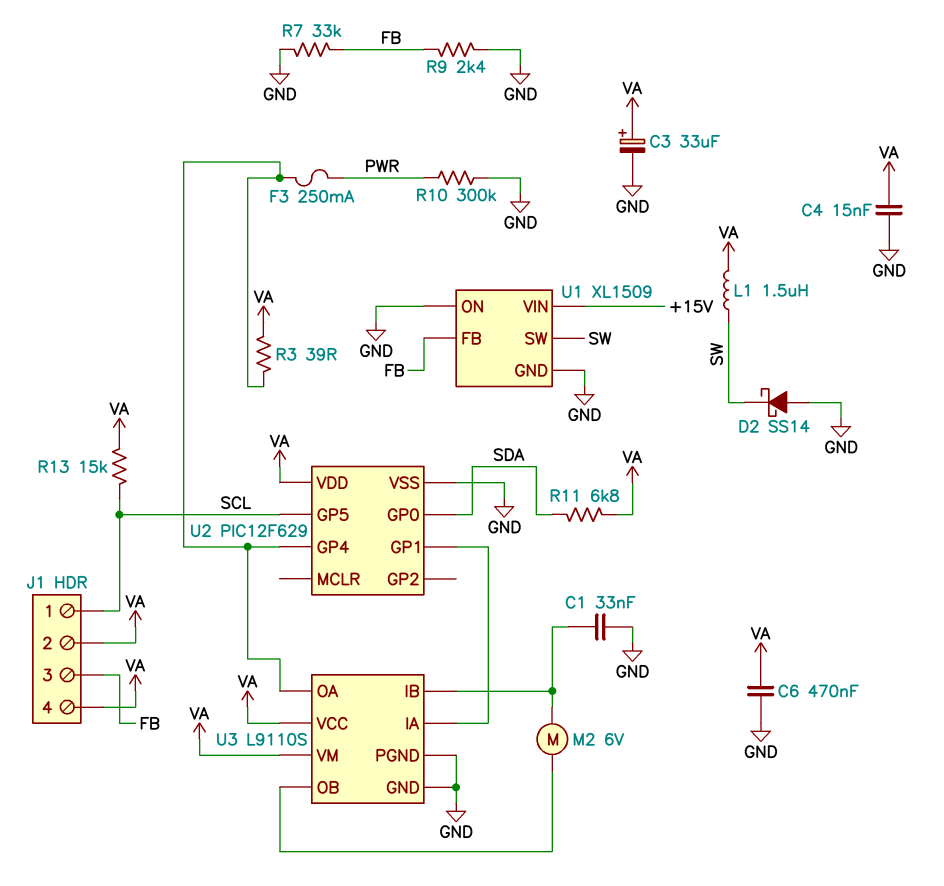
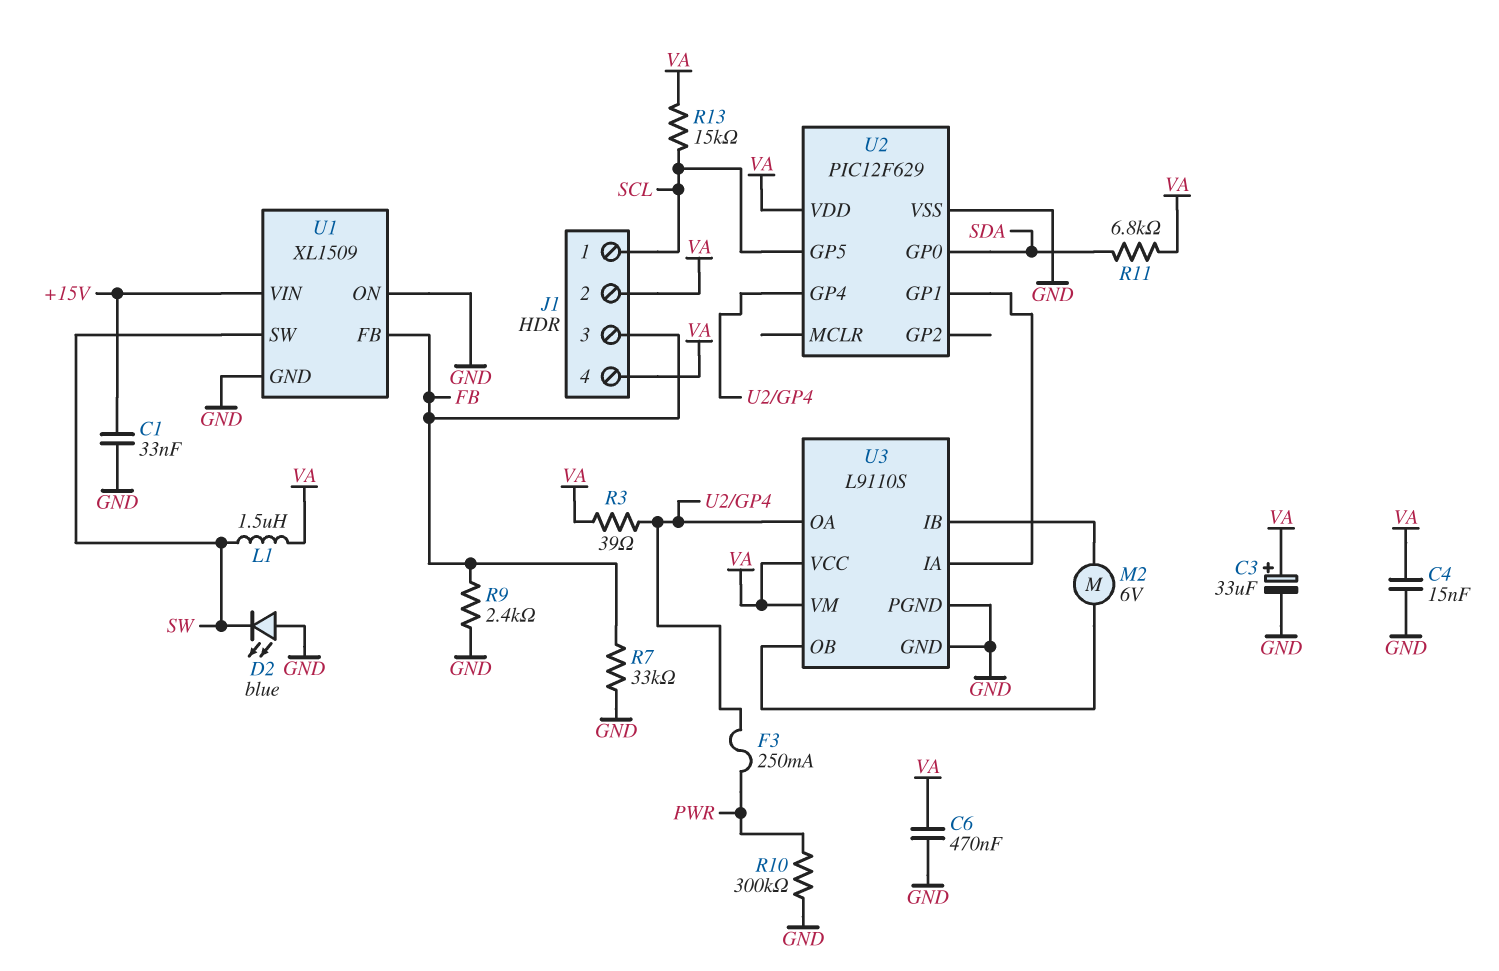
C1: 33nF (GND, U3/IB) -> 33nF (+15V, GND)
D2: schottky SS14 (A GND, K SW) -> LED blue (A GND, K SW)

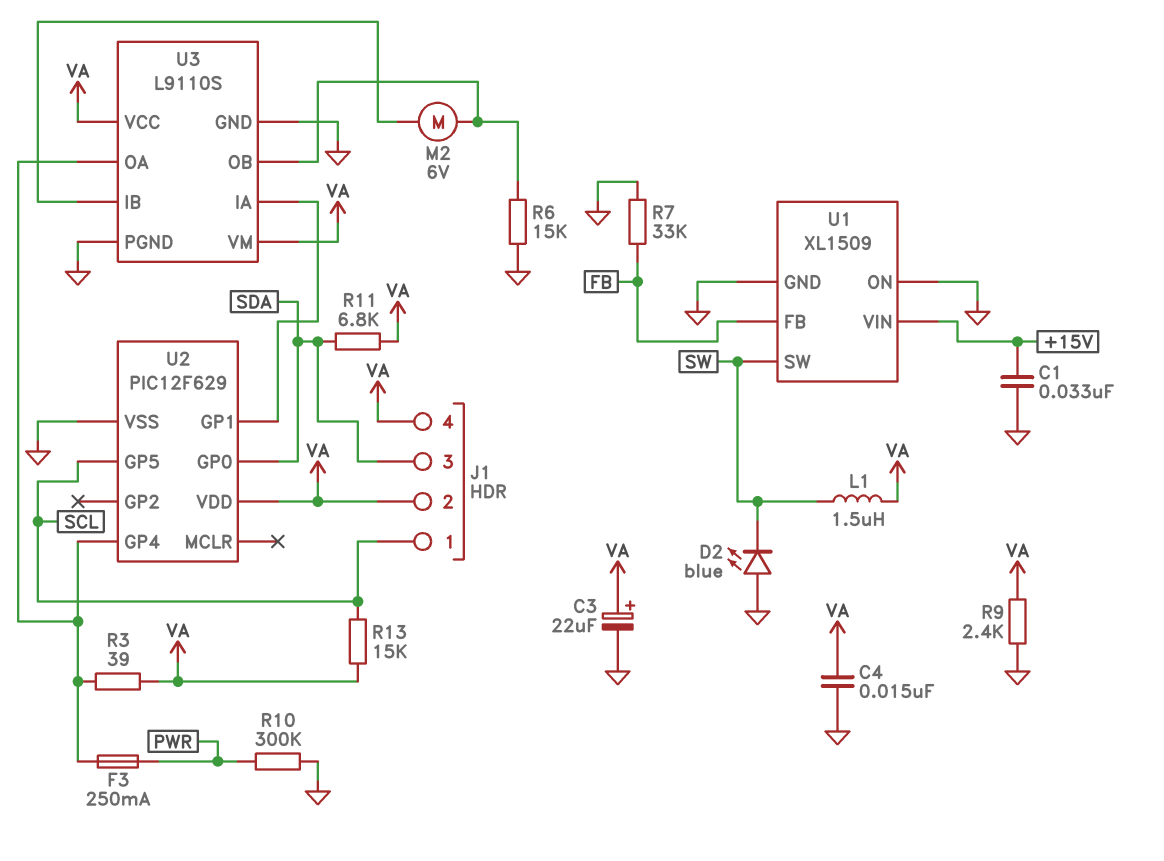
C3: 33uF (plus VA, minus GND) -> 22uF (plus VA, minus GND)
C6: 470nF (GND, VA) -> none
J1 pin 3: FB -> SDA
R6: none -> 15k (GND, U3/OB)
R9: 2.4k (FB, GND) -> 2.4k (GND, VA)

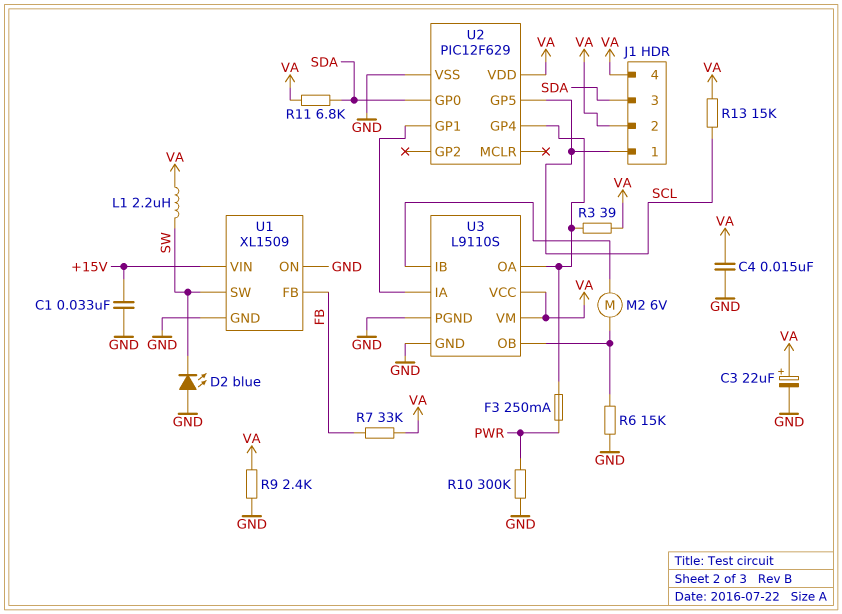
L1: 1.5uH (SW, VA) -> 2.2uH (SW, VA)
R7: 33k (FB, GND) -> 33k (FB, VA)

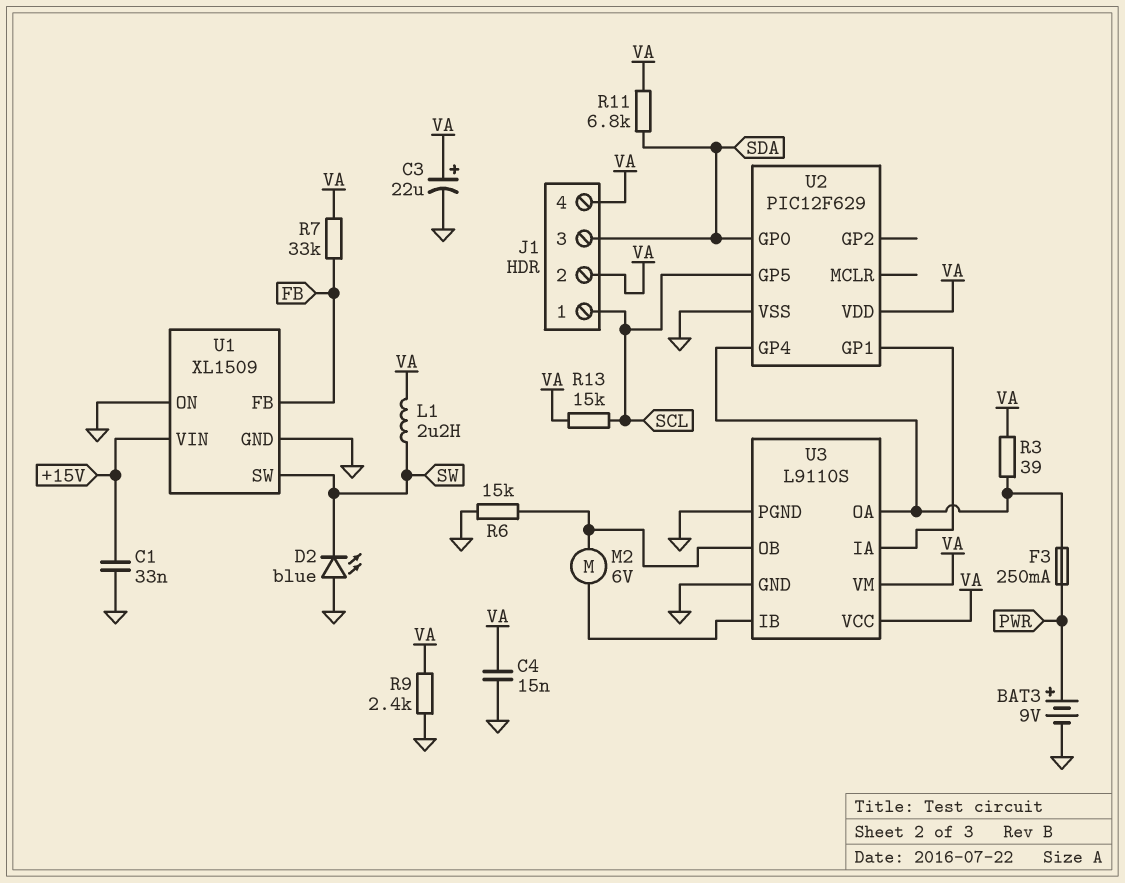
BAT3: none -> 9V (plus PWR, minus GND)
R10: 300k (GND, PWR) -> none

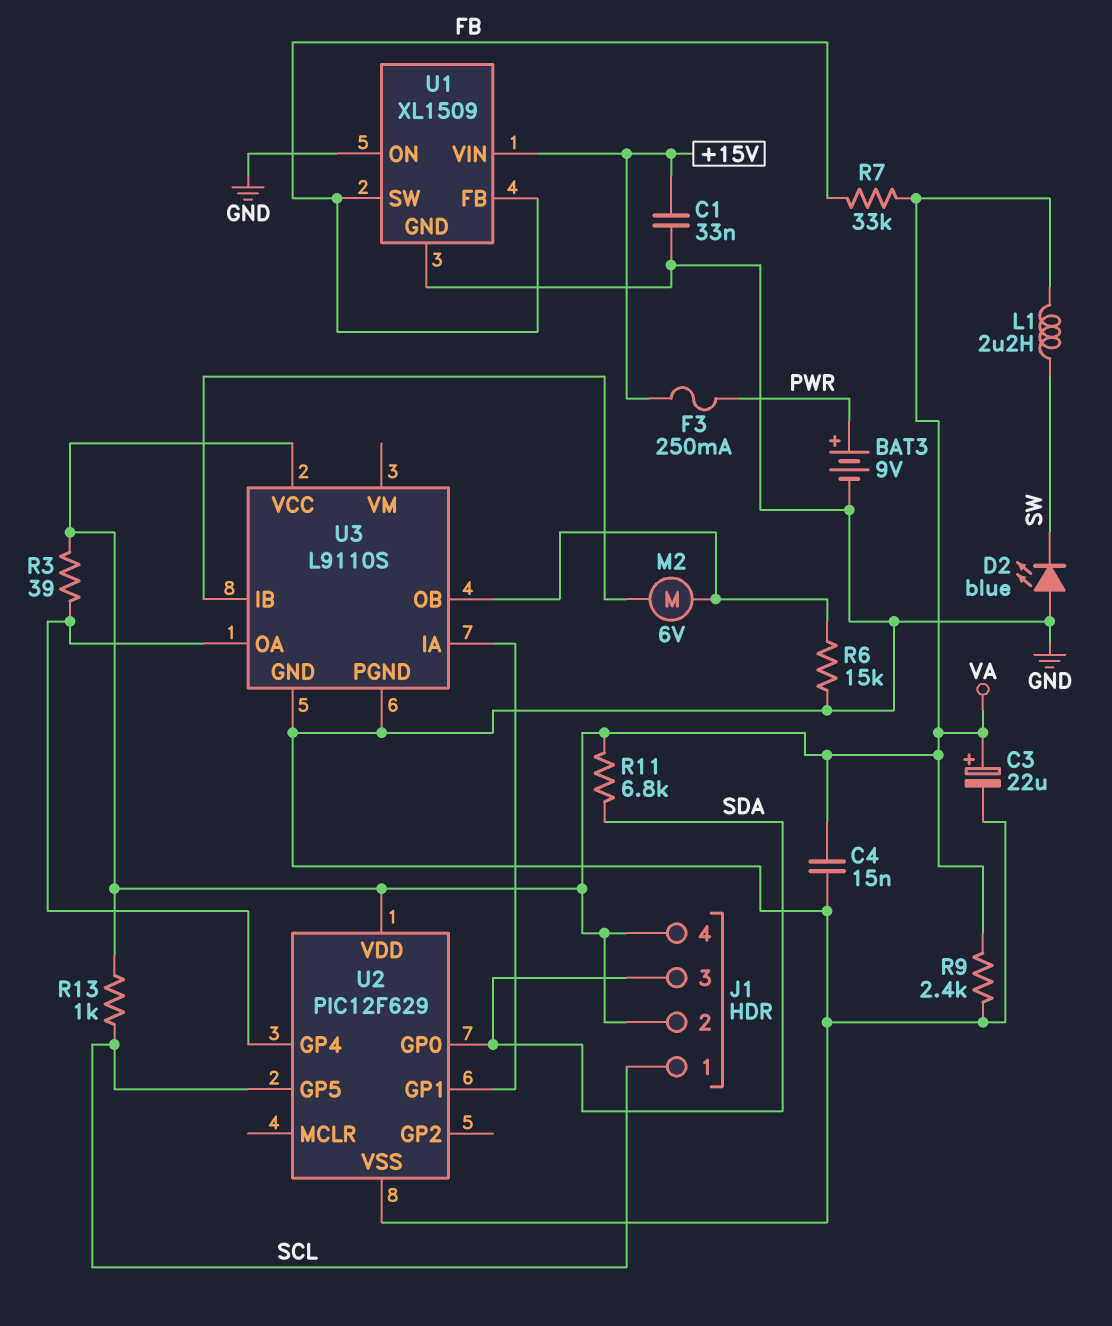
F3: 250mA (PWR, U2/GP4) -> 250mA (+15V, PWR)
R13: 15k (SCL, VA) -> 1k (SCL, VA)
U1 pin SW: SW -> FB
U3 pin VM: VA -> none

